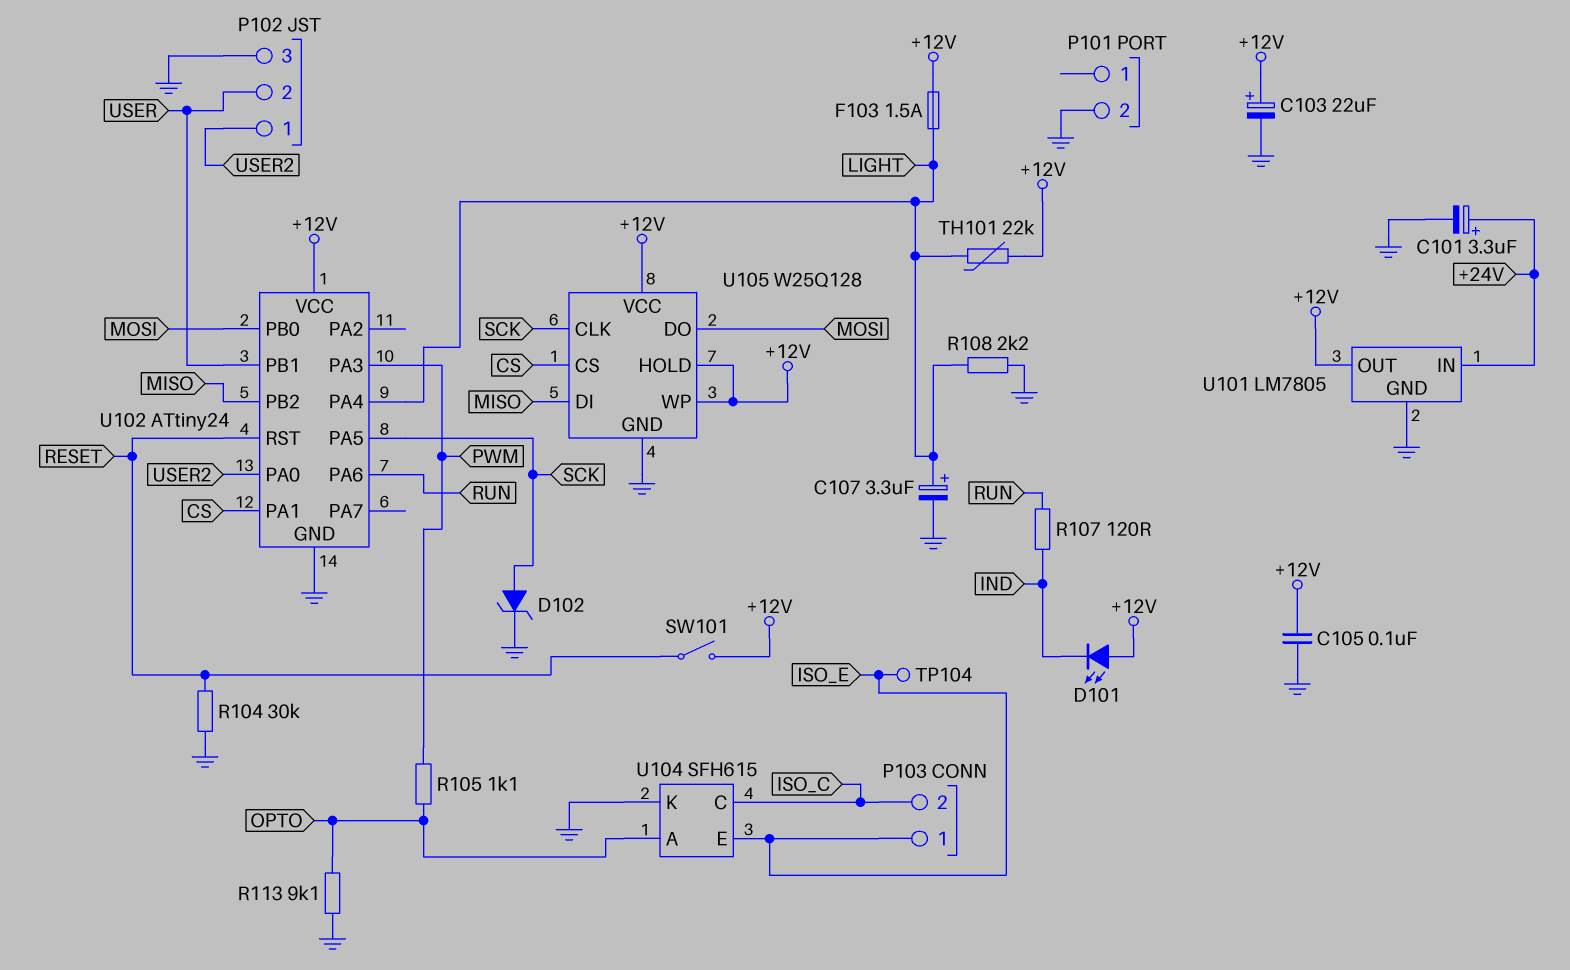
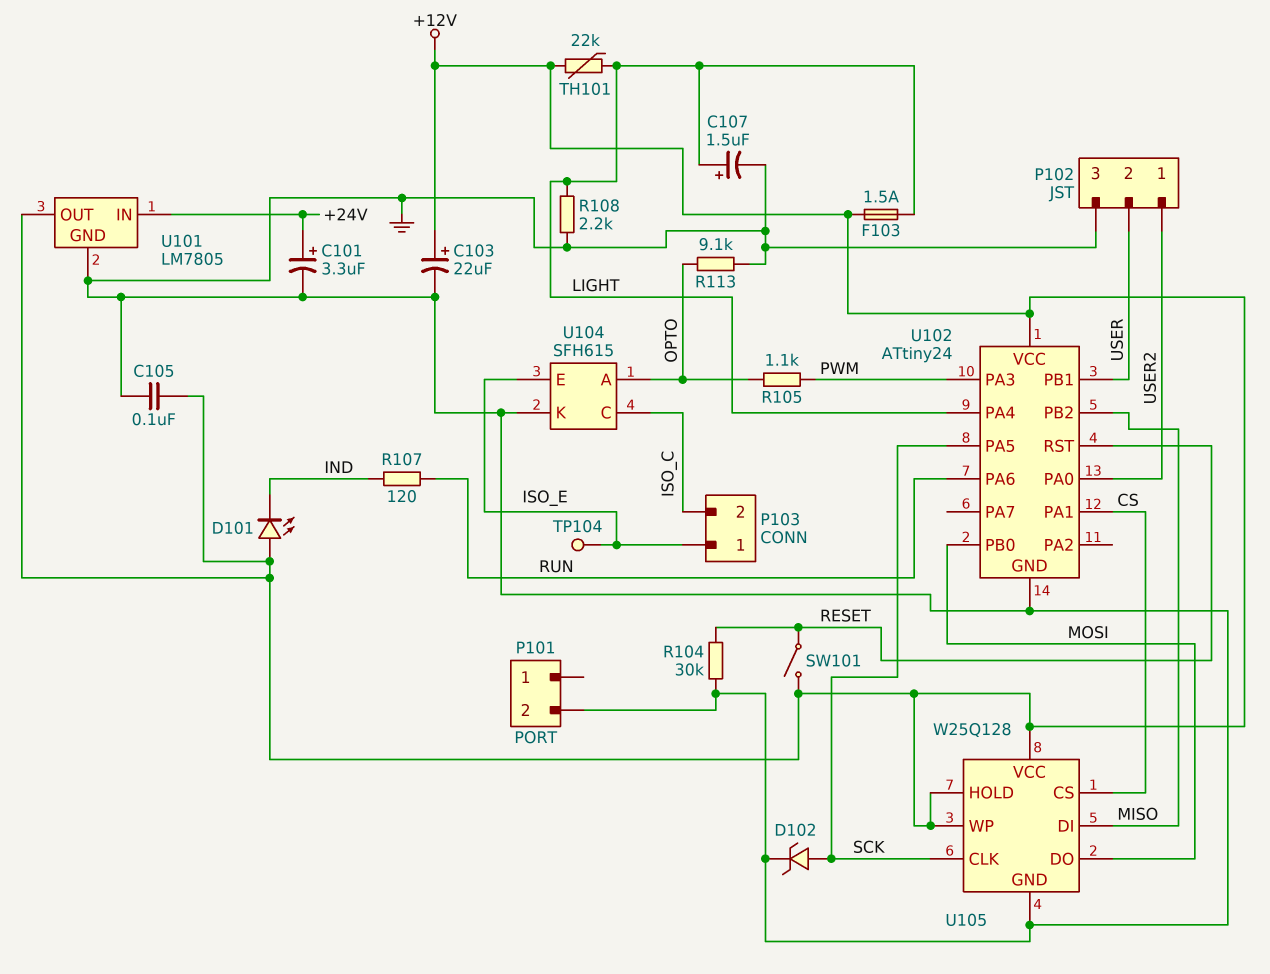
C107: 3.3uF (plus LIGHT, minus GND) -> 1.5uF (plus LIGHT, minus GND)

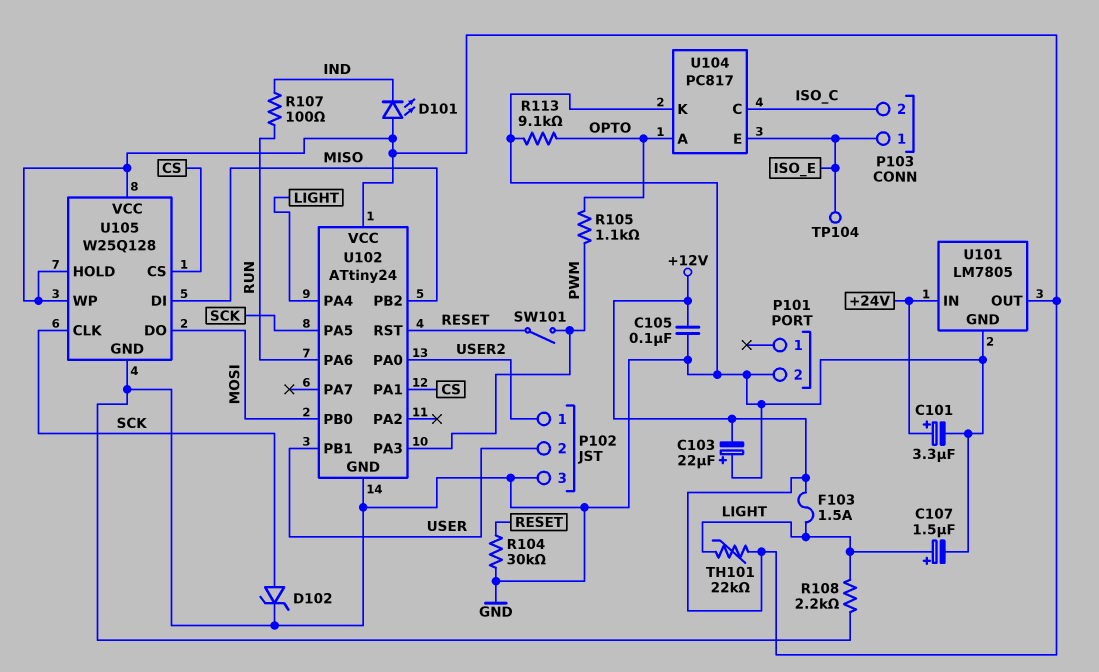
C103: 22uF (plus +12V, minus GND) -> 22uF (plus GND, minus +12V)
R107: 120 (IND, RUN) -> 100 (IND, RUN)
SW101: switch (+12V, RESET) -> switch (PWM, RESET)
U104: SFH615 -> PC817

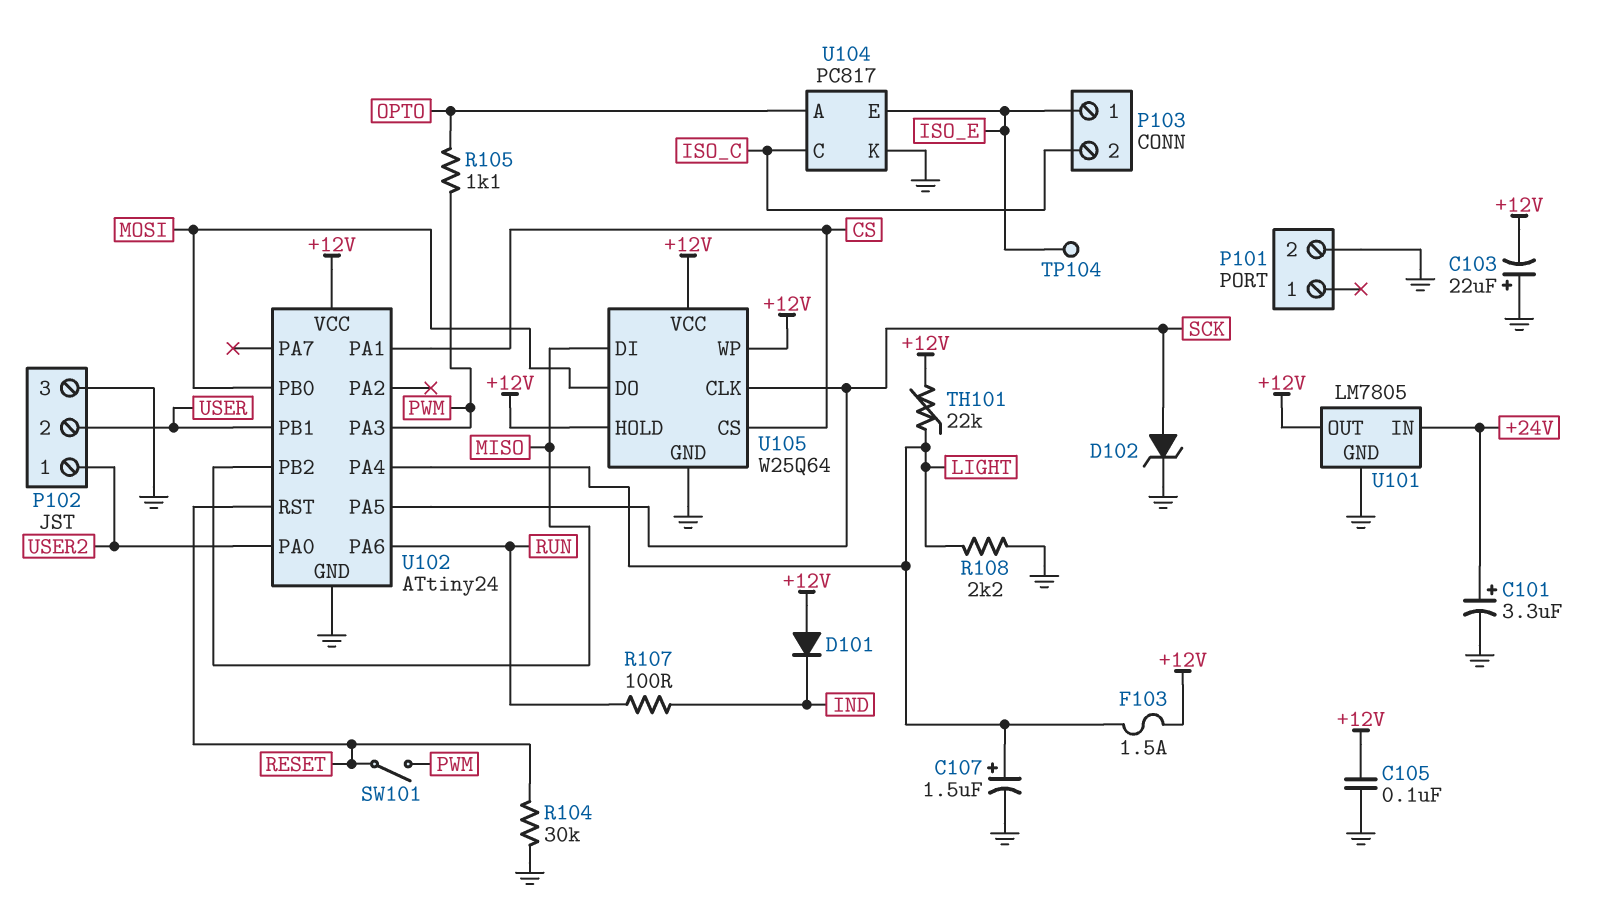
D101: LED (A +12V, K IND) -> diode (A +12V, K IND)
R113: 9.1k (GND, OPTO) -> none
U105: W25Q128 -> W25Q64

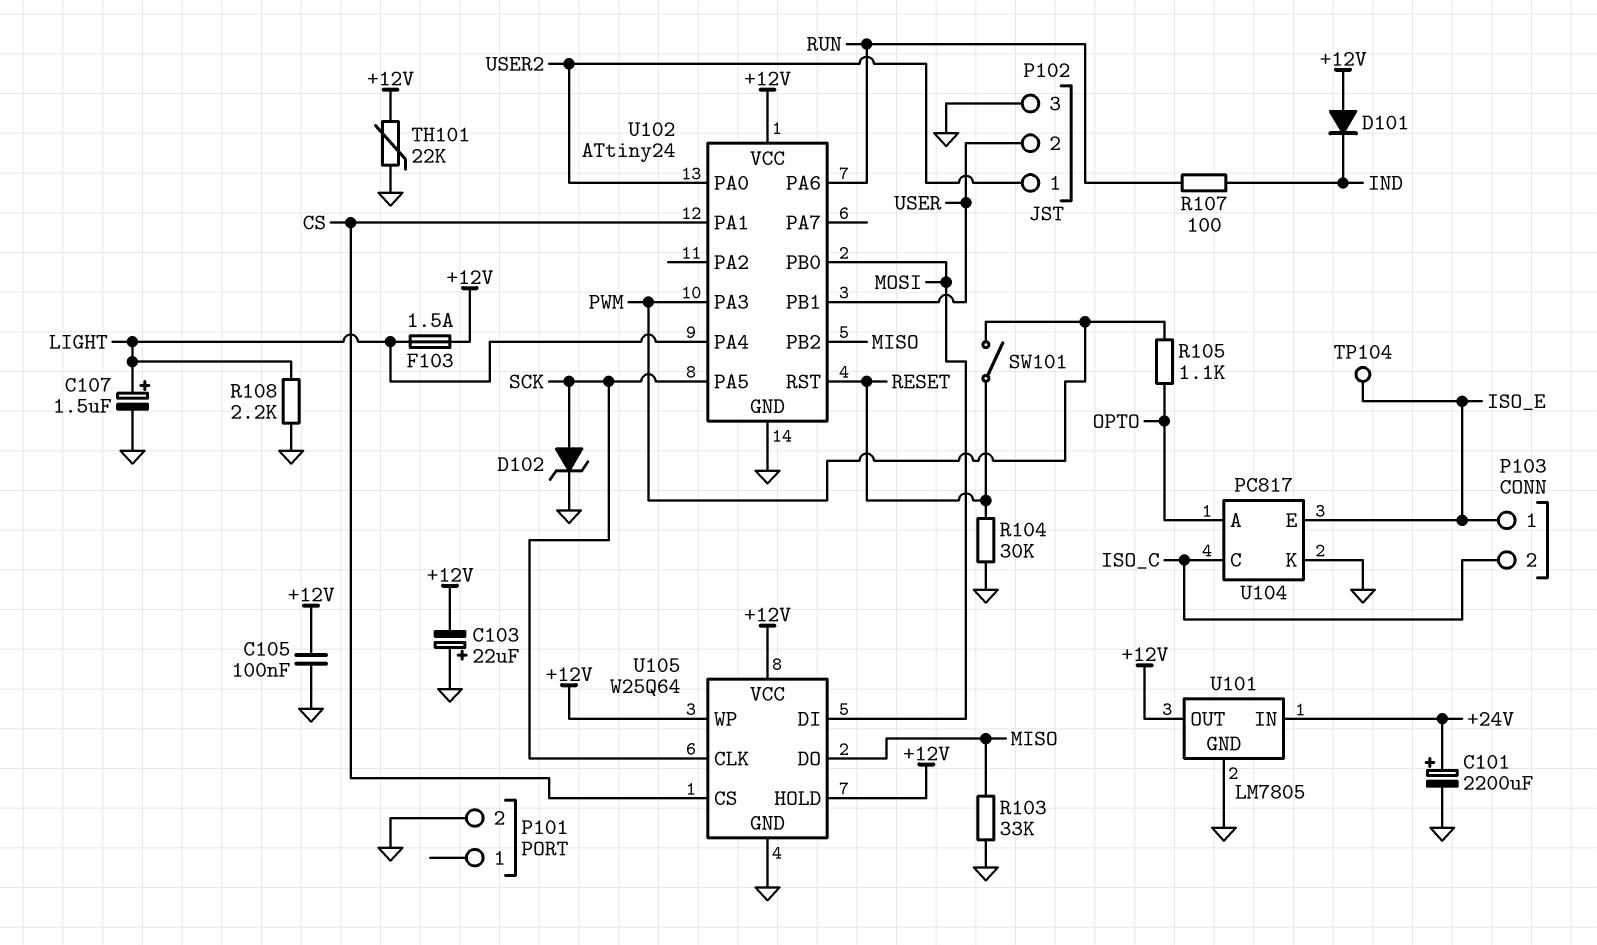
C101: 3.3uF (plus +24V, minus GND) -> 2200uF (plus +24V, minus GND)
R103: none -> 33k (GND, MISO)
TH101: 22k (+12V, LIGHT) -> 22k (+12V, GND)
U105 pin DI: MISO -> MOSI
U105 pin DO: MOSI -> MISO

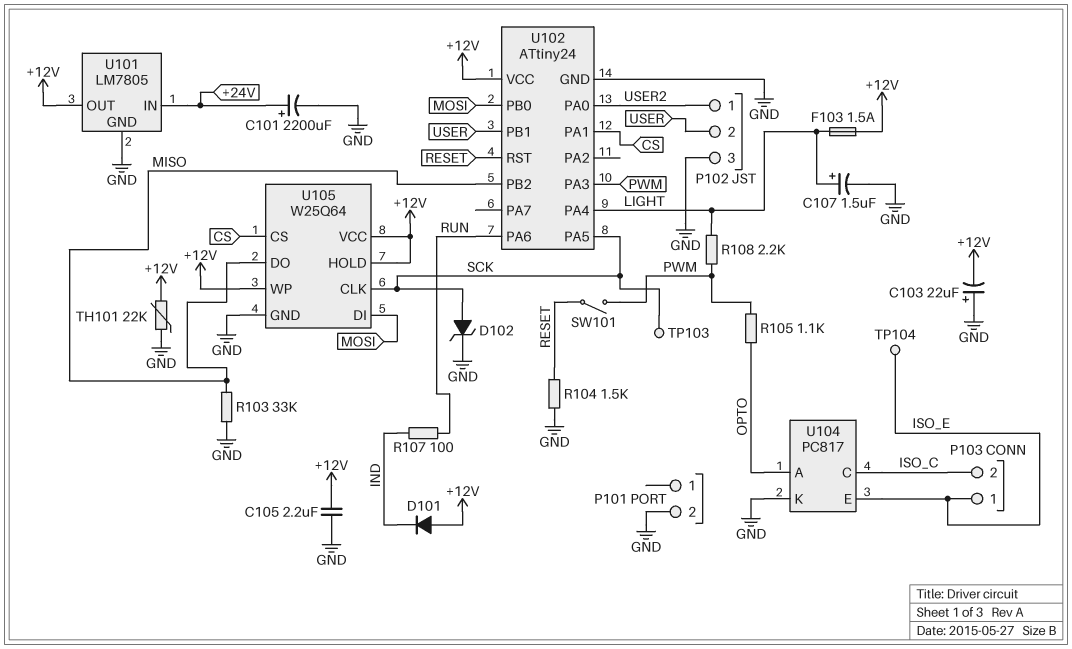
C105: 100nF (+12V, GND) -> 2.2uF (+12V, GND)
R104: 30k (GND, RESET) -> 1.5k (GND, RESET)
R108: 2.2k (GND, LIGHT) -> 2.2k (LIGHT, PWM)
TP103: none -> test point (SCK)

